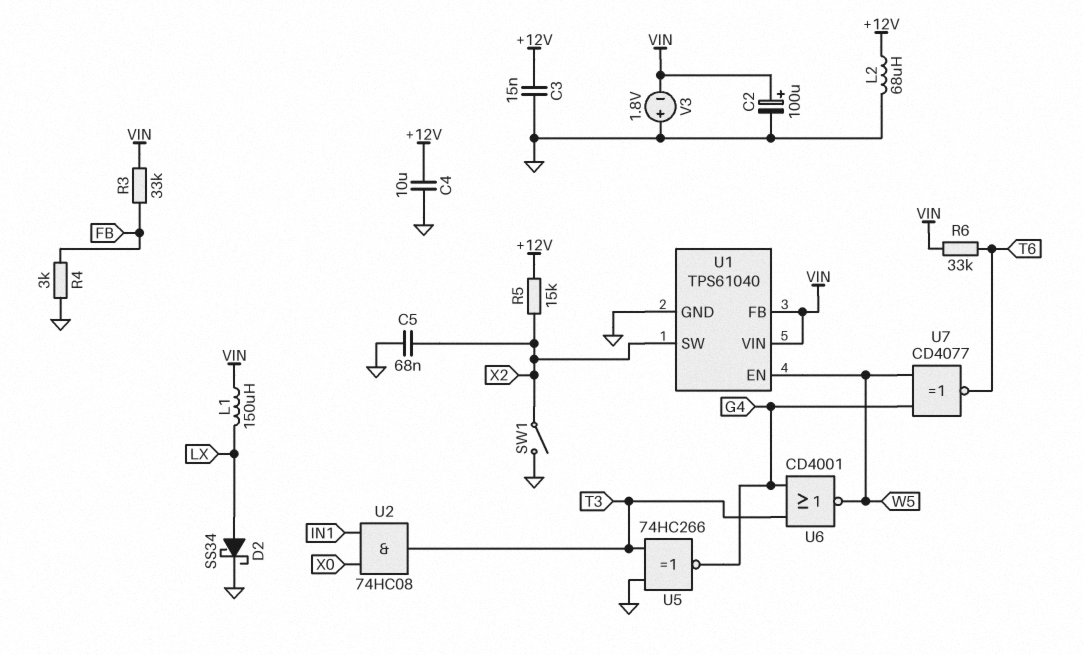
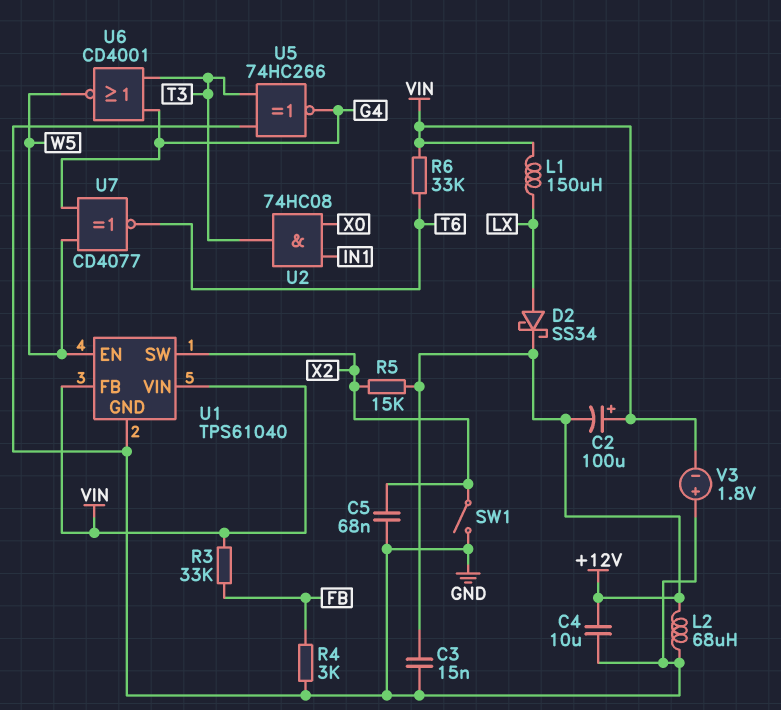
C2: 100uF (plus VIN, minus GND) -> 100uF (plus VIN, minus +12V)
D2: schottky SS34 (A LX, K GND) -> schottky SS34 (A LX, K +12V)

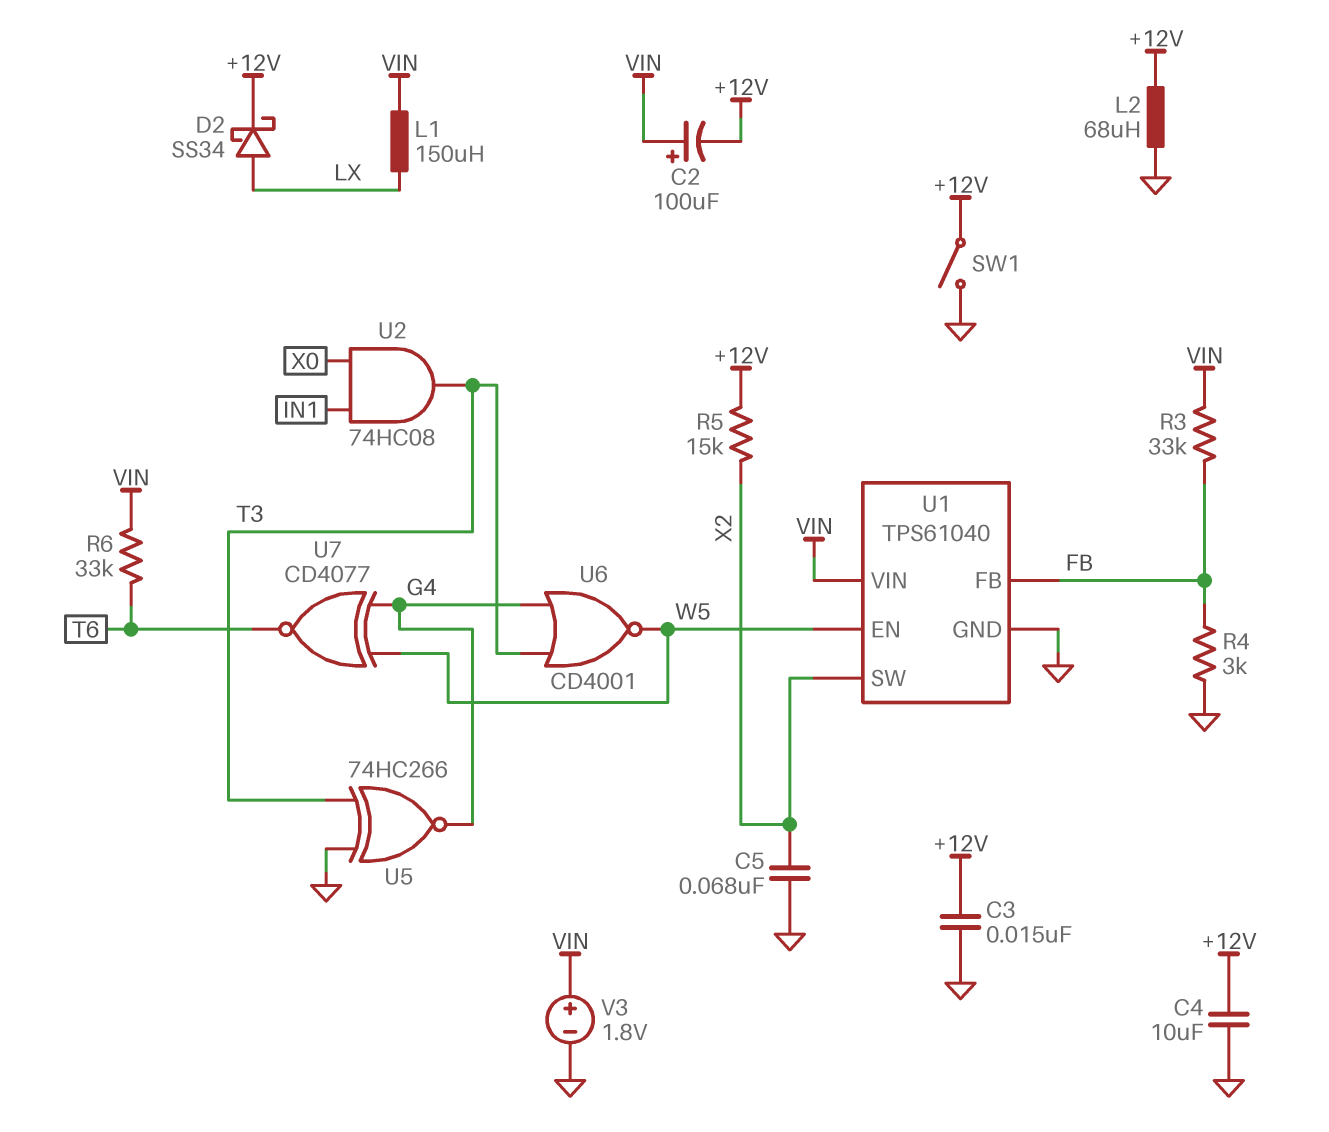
SW1: switch (GND, X2) -> switch (+12V, GND)
U1 pin FB: VIN -> FB
V3: 1.8V (plus GND, minus VIN) -> 1.8V (plus VIN, minus GND)

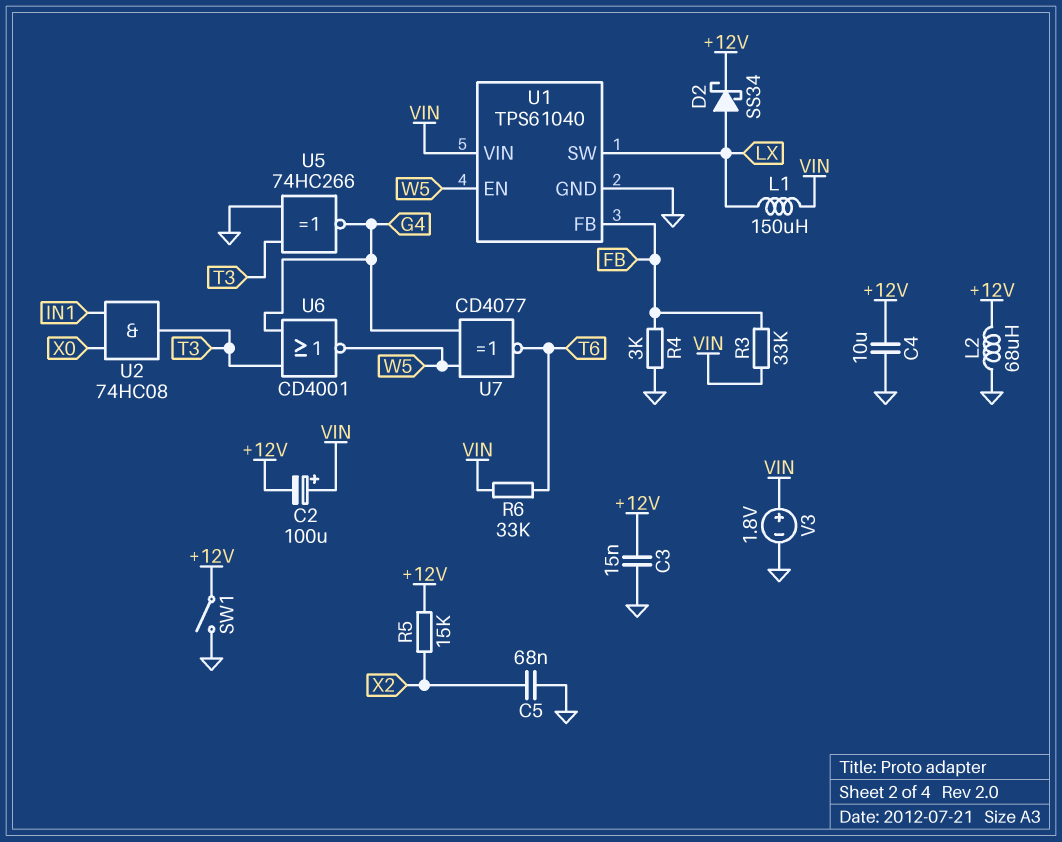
U1 pin SW: X2 -> LX

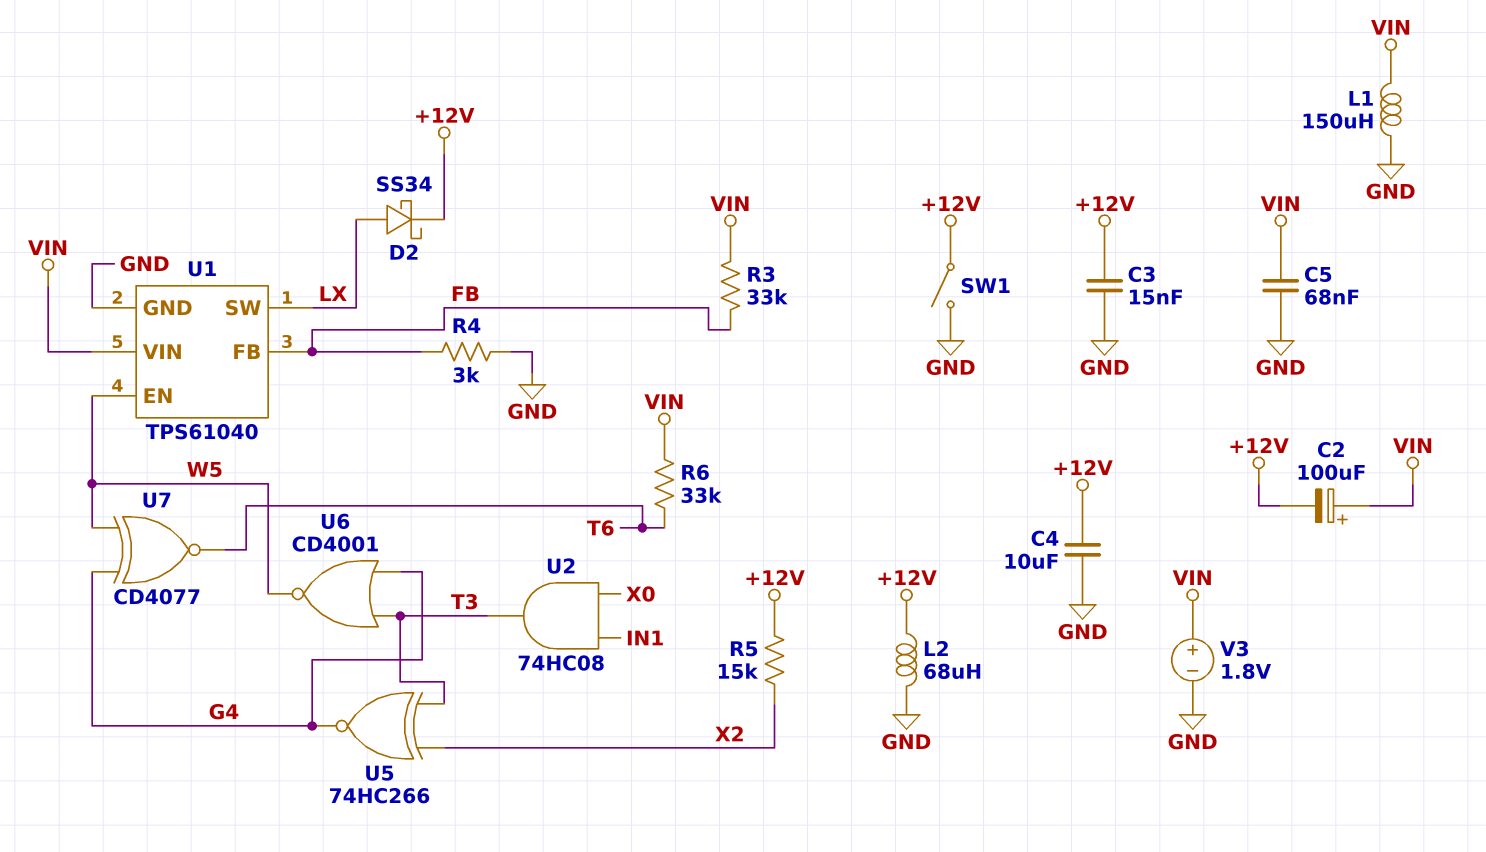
C5: 68nF (GND, X2) -> 68nF (GND, VIN)
L1: 150uH (LX, VIN) -> 150uH (GND, VIN)
U5: XNOR 74HC266 (in GND, in T3, out G4) -> XNOR 74HC266 (in T3, in X2, out G4)

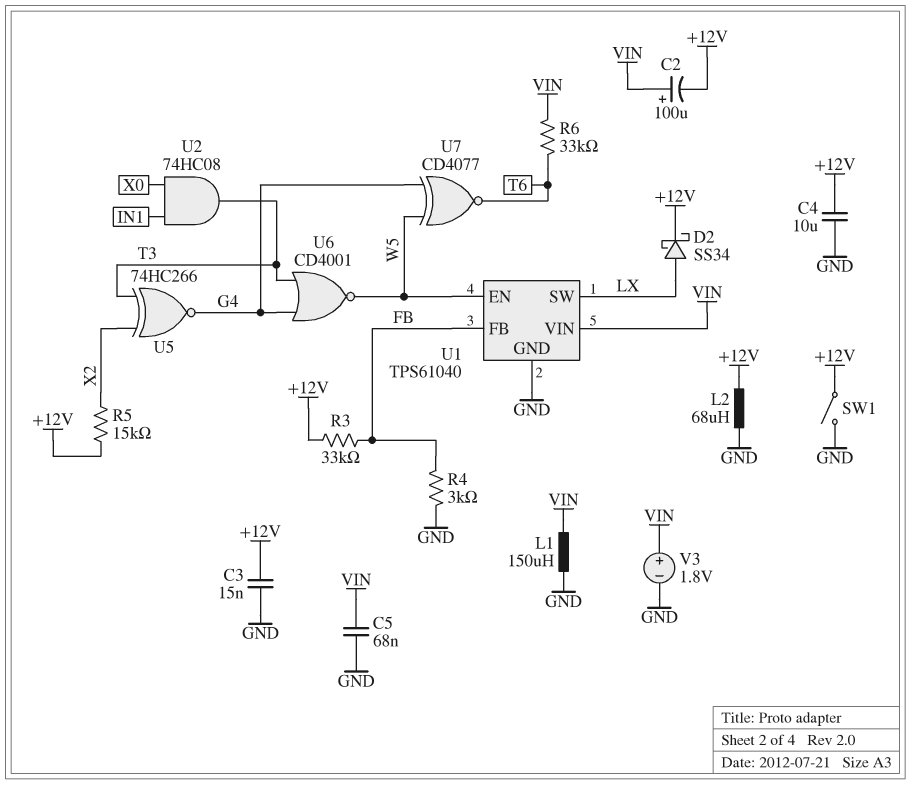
R3: 33k (FB, VIN) -> 33k (+12V, FB)

